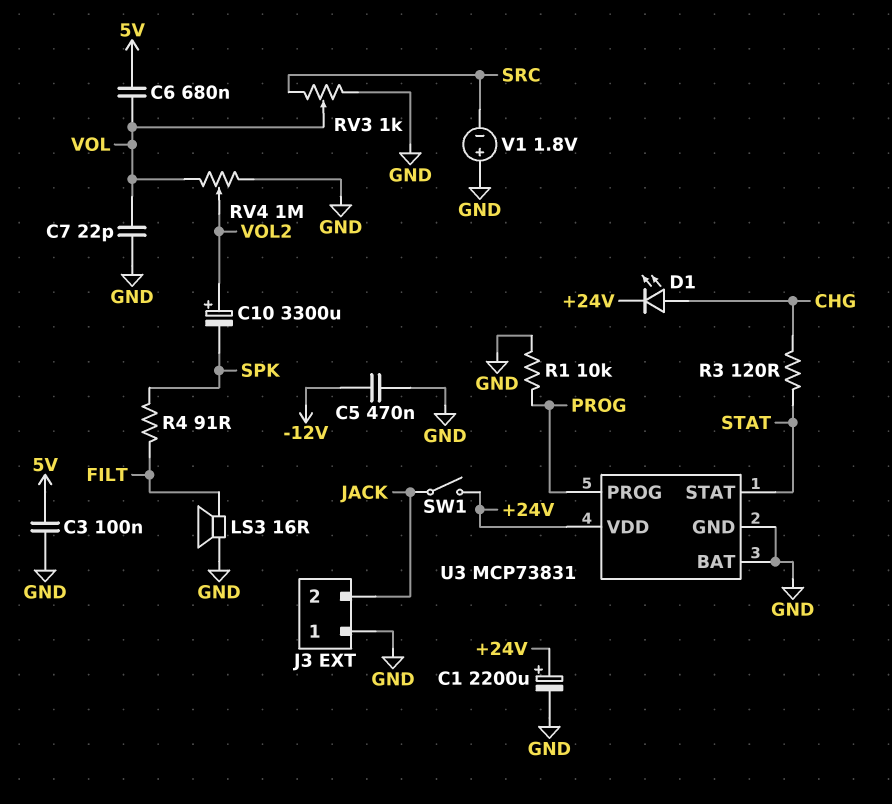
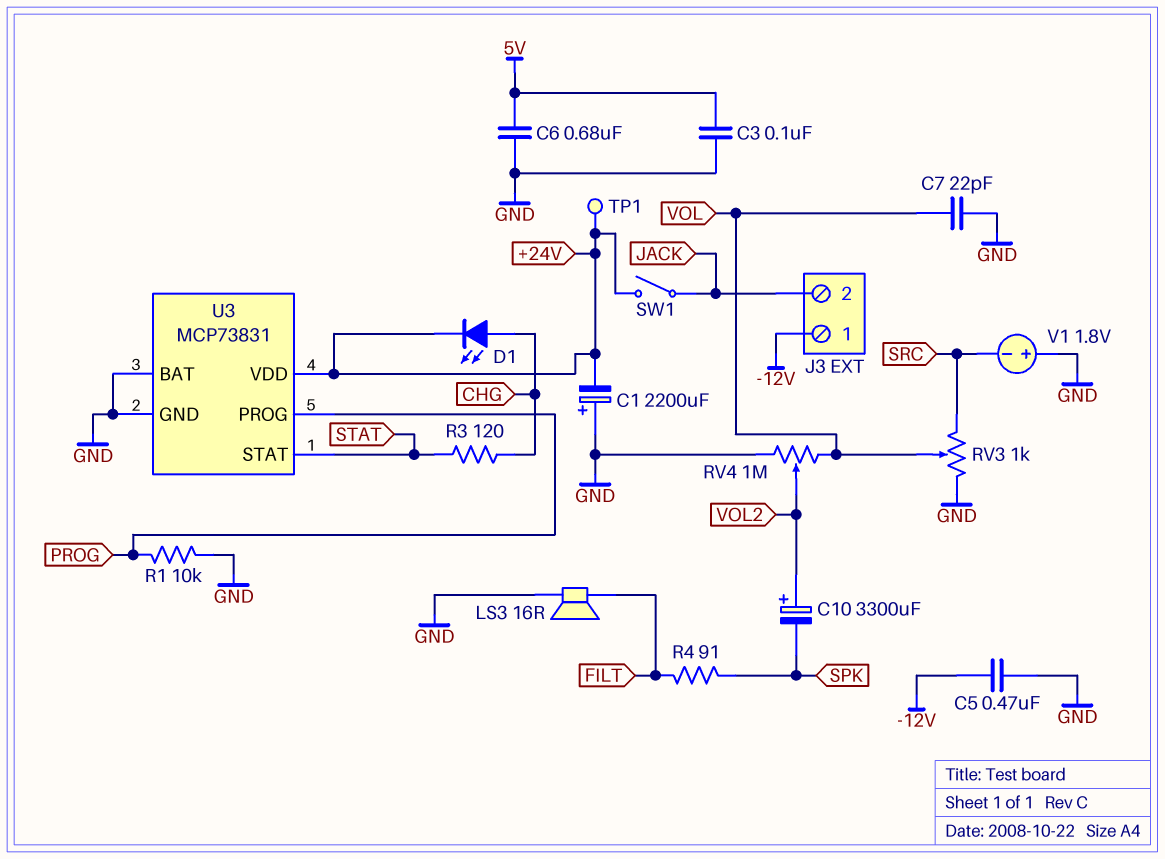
C1: 2200uF (plus +24V, minus GND) -> 2200uF (plus GND, minus +24V)
C6: 680nF (5V, VOL) -> 680nF (5V, GND)
J3 pin 1: GND -> -12V
TP1: none -> test point (+24V)

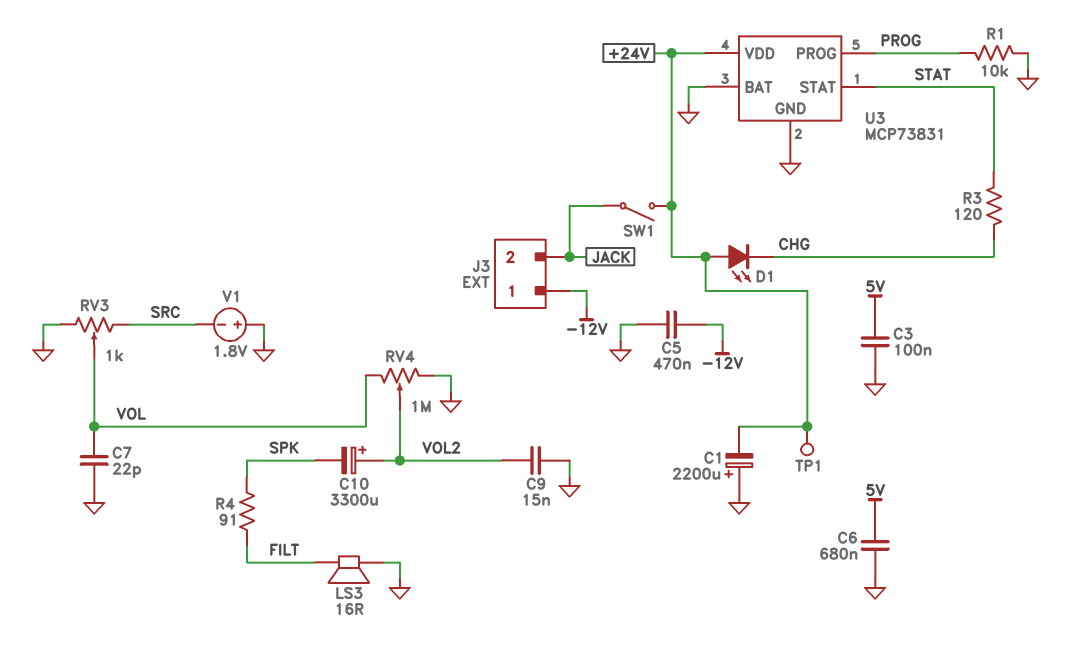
C9: none -> 15nF (GND, VOL2)
D1: LED (A CHG, K +24V) -> LED (A +24V, K CHG)

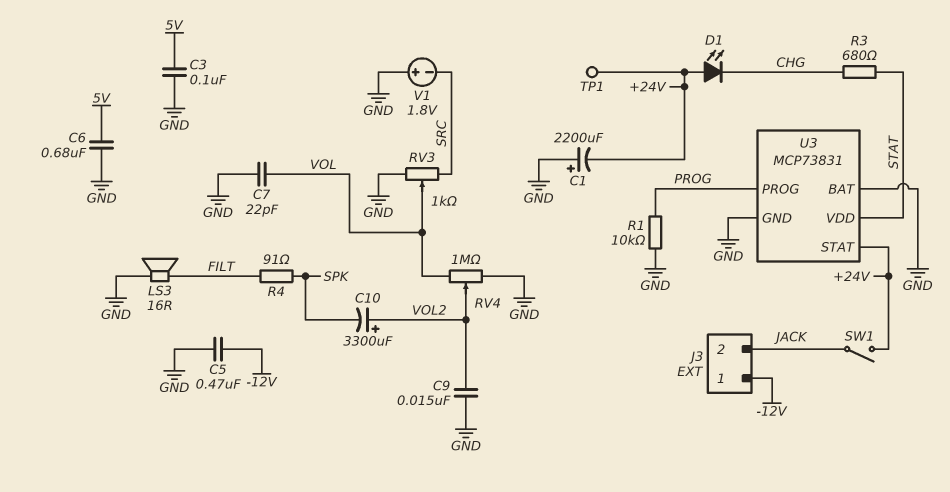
R3: 120 (CHG, STAT) -> 680 (CHG, STAT)
U3 pin STAT: STAT -> +24V
U3 pin VDD: +24V -> STAT

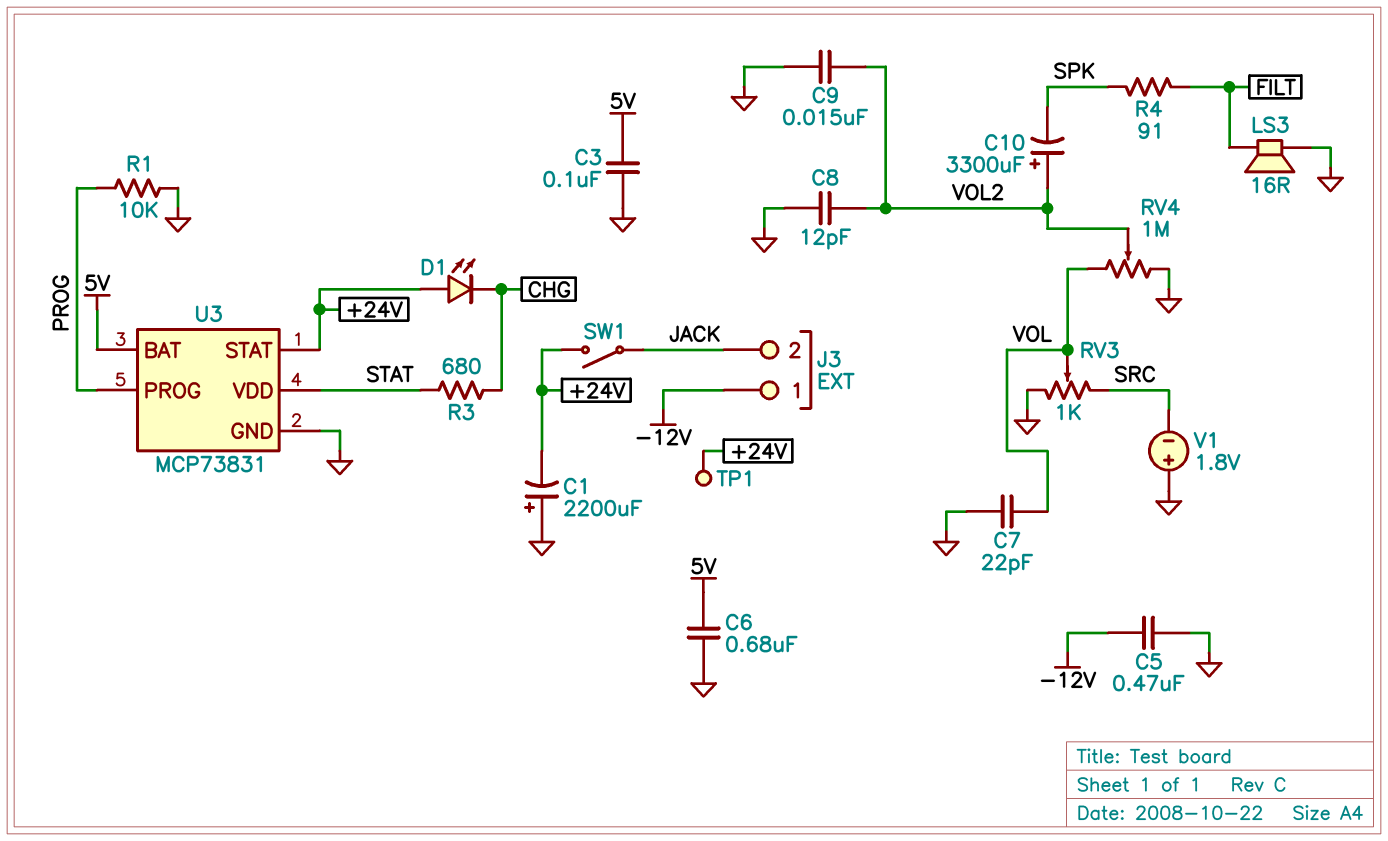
C8: none -> 12pF (GND, VOL2)
U3 pin BAT: GND -> 5V

